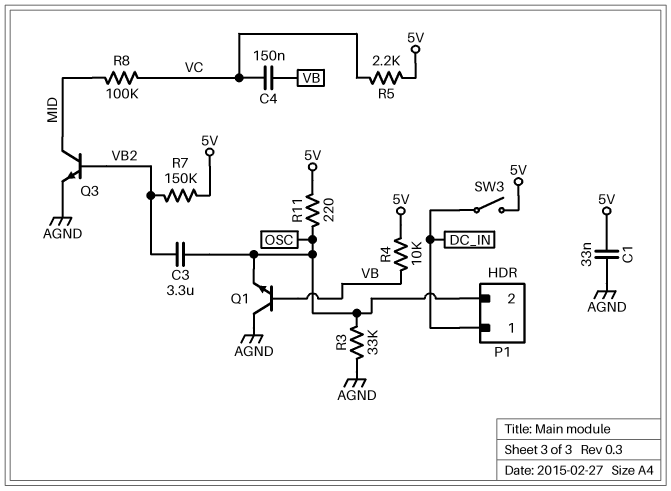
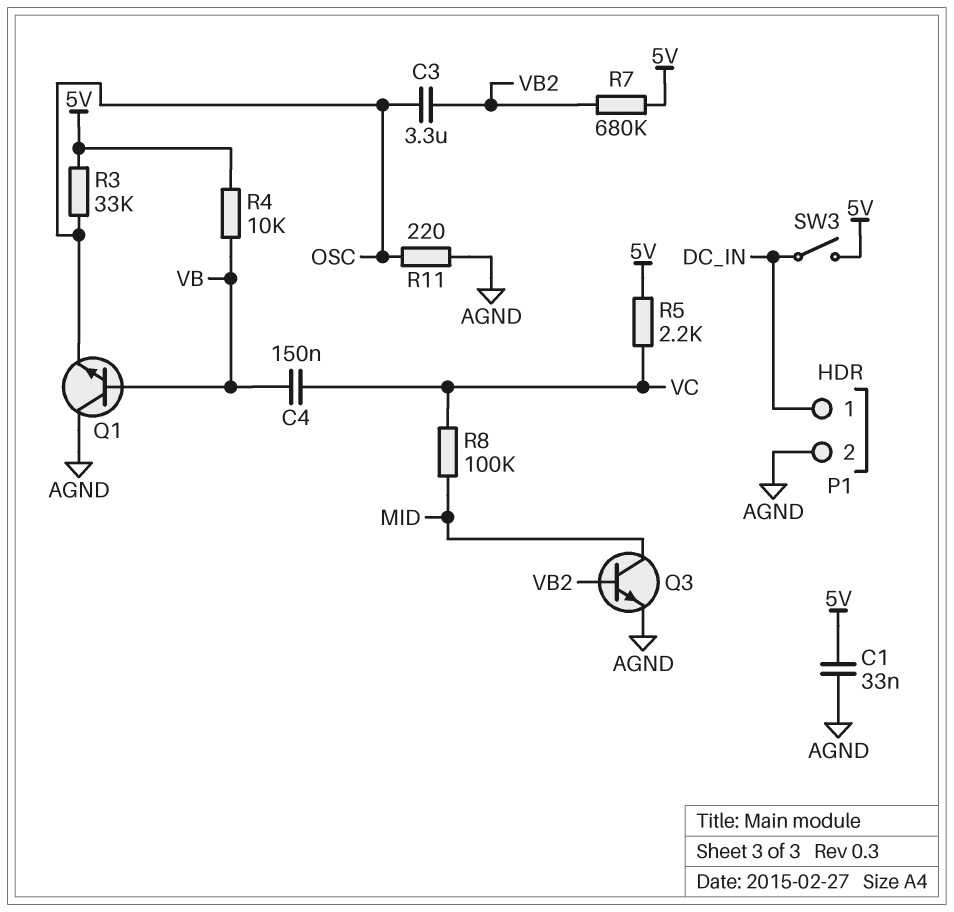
P1 pin 2: OSC -> AGND
R3: 33k (AGND, OSC) -> 33k (5V, OSC)
R7: 150k (5V, VB2) -> 680k (5V, VB2)
R11: 220 (5V, OSC) -> 220 (AGND, OSC)

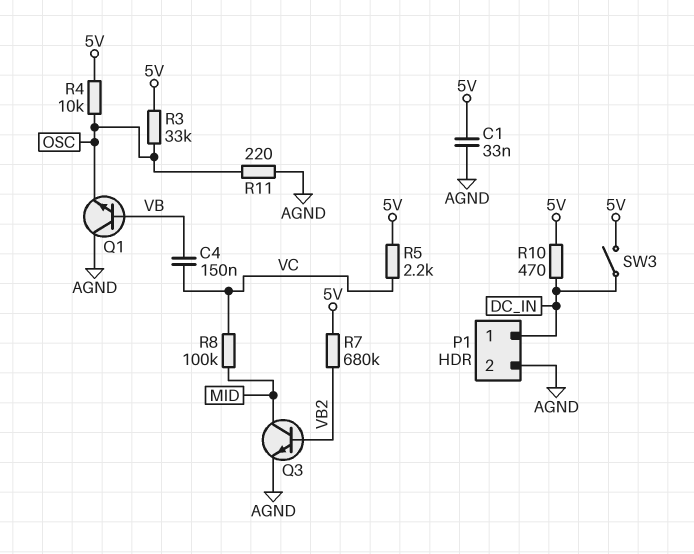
C3: 3.3uF (OSC, VB2) -> none
R4: 10k (5V, VB) -> 10k (5V, OSC)
R10: none -> 470 (5V, DC_IN)

